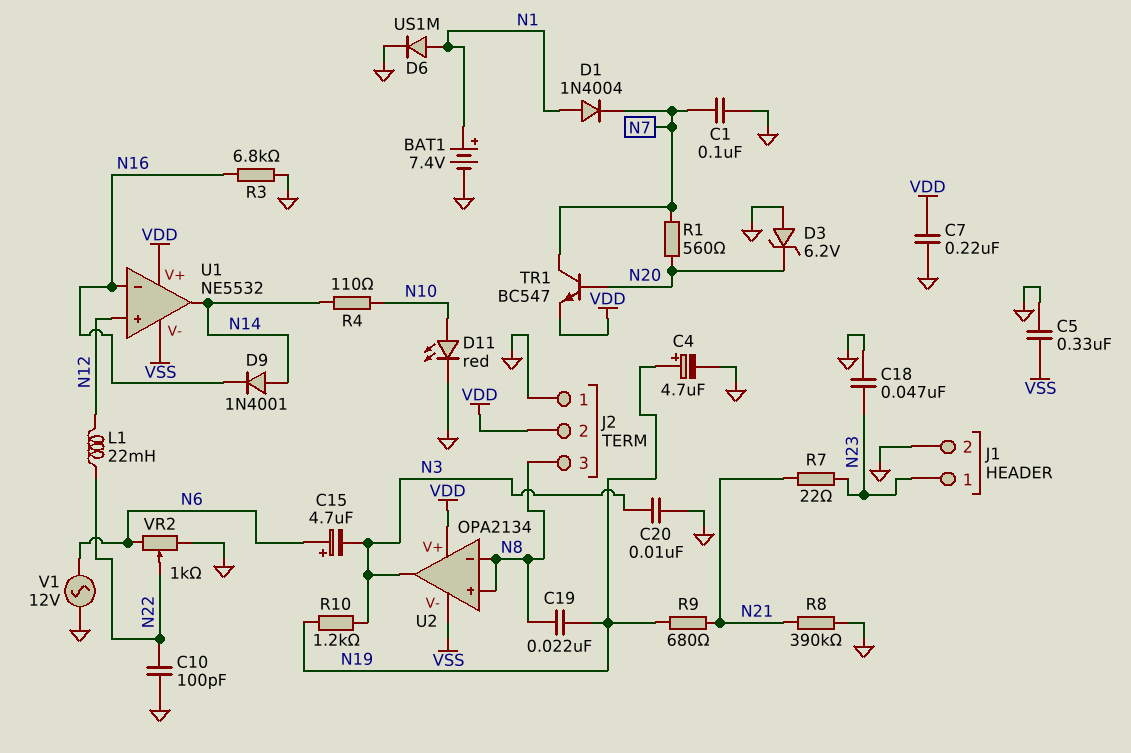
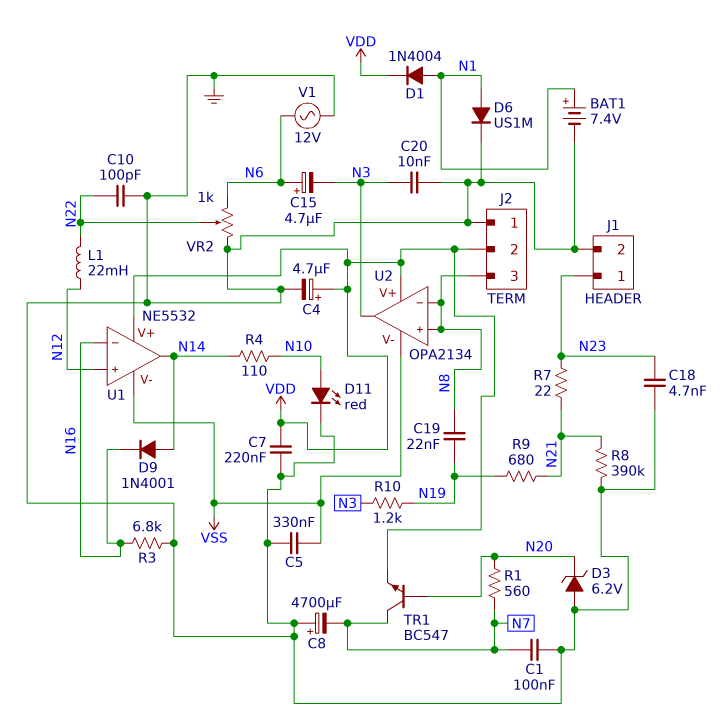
C4: 4.7uF (plus N19, minus GND) -> 4.7uF (plus VDD, minus GND)
C8: none -> 4700uF (plus GND, minus N7)
C18: 47nF (GND, N23) -> 4.7nF (GND, N23)
D1: diode 1N4004 (A N1, K N7) -> diode 1N4004 (A N1, K VDD)

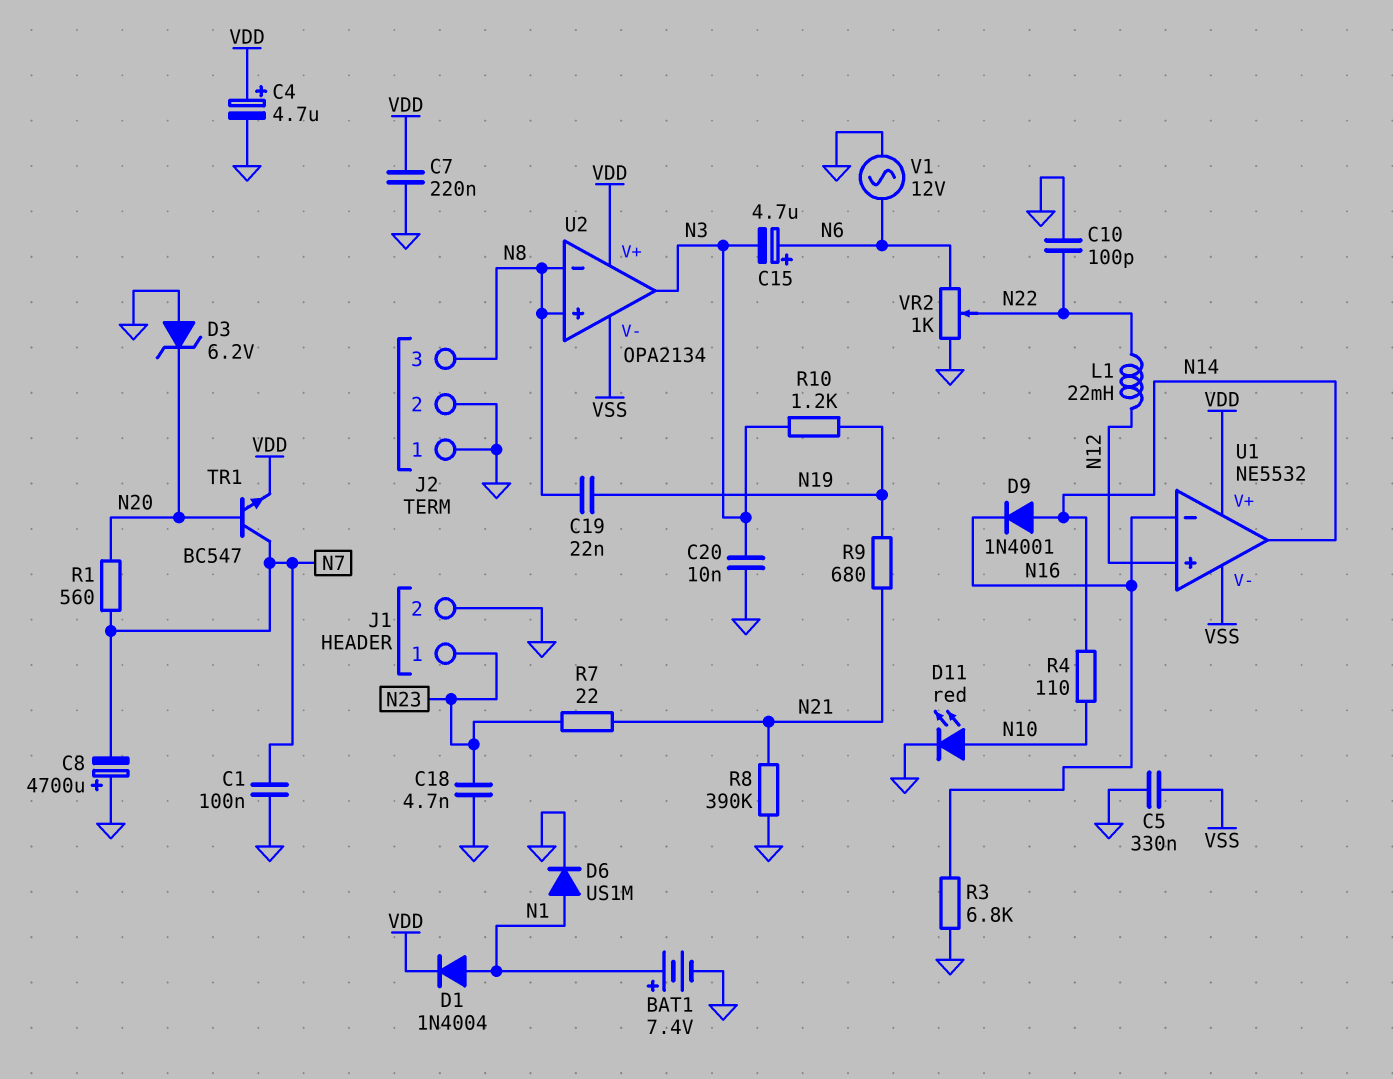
J2 pin 2: VDD -> GND

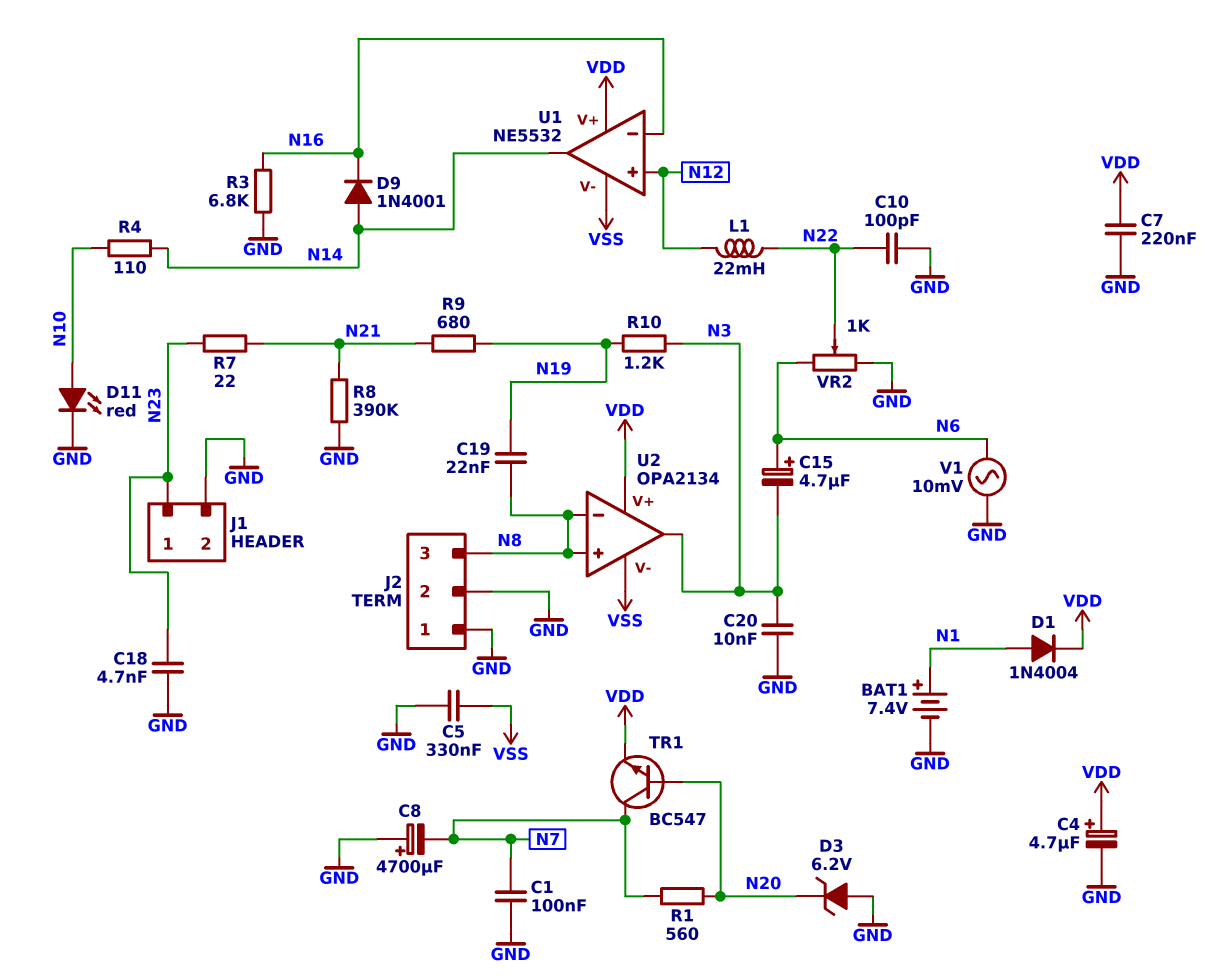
D6: diode US1M (A N1, K GND) -> none
V1: AC 12V (GND, N6) -> AC 10mV (GND, N6)

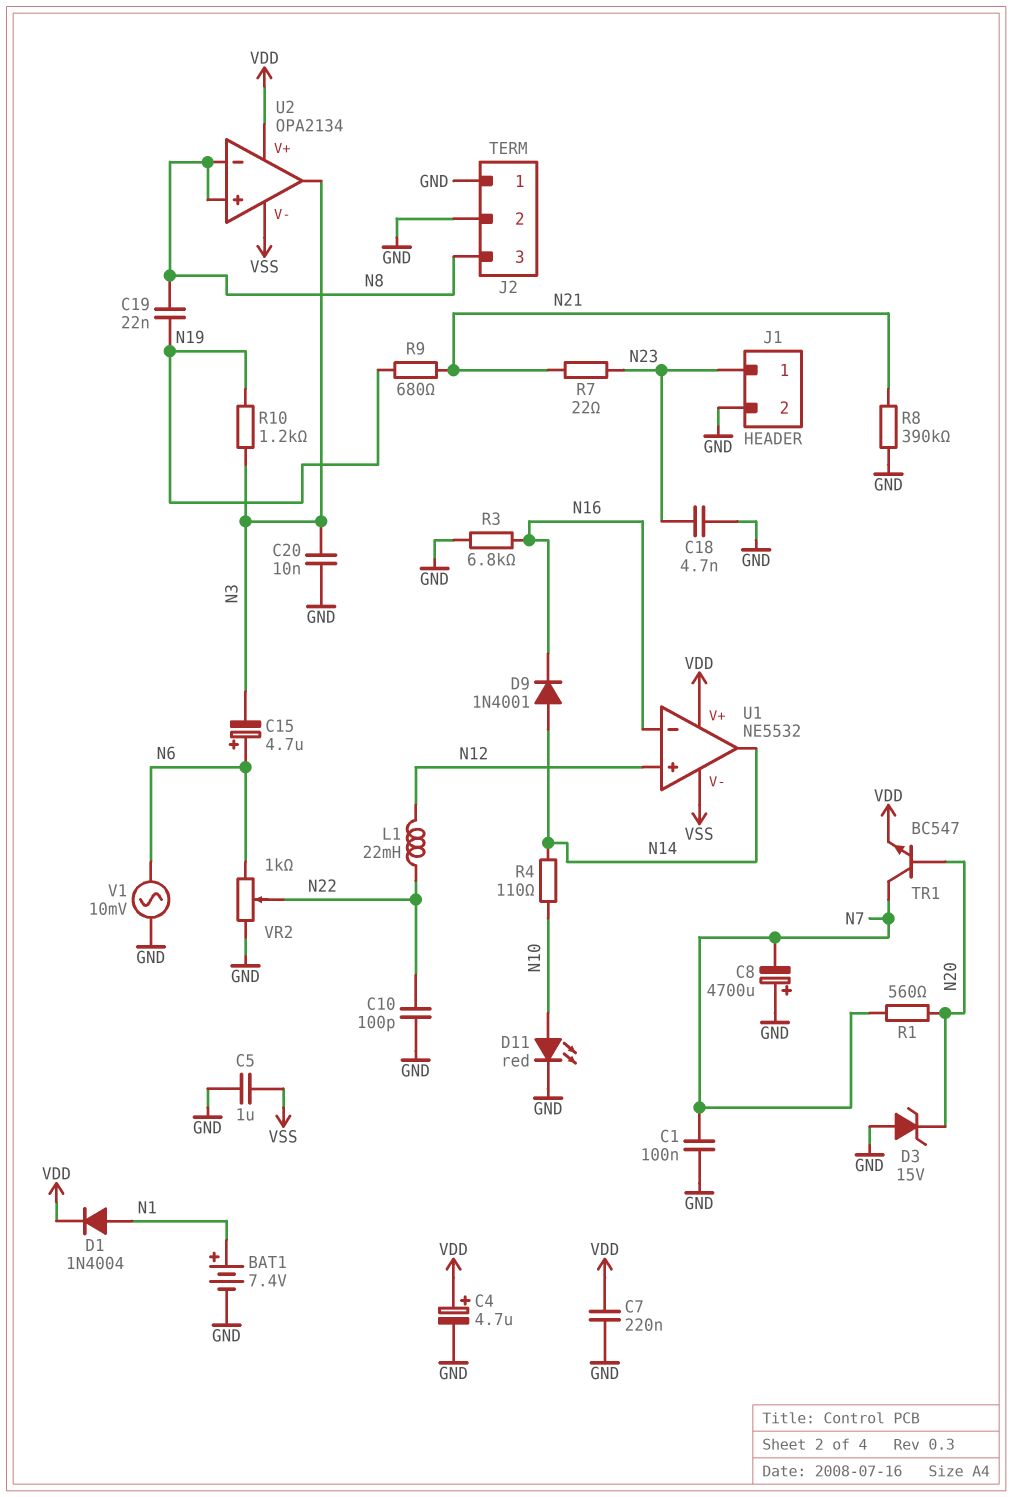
C5: 330nF (GND, VSS) -> 1uF (GND, VSS)
D3: zener 6.2V (A GND, K N20) -> zener 15V (A GND, K N20)

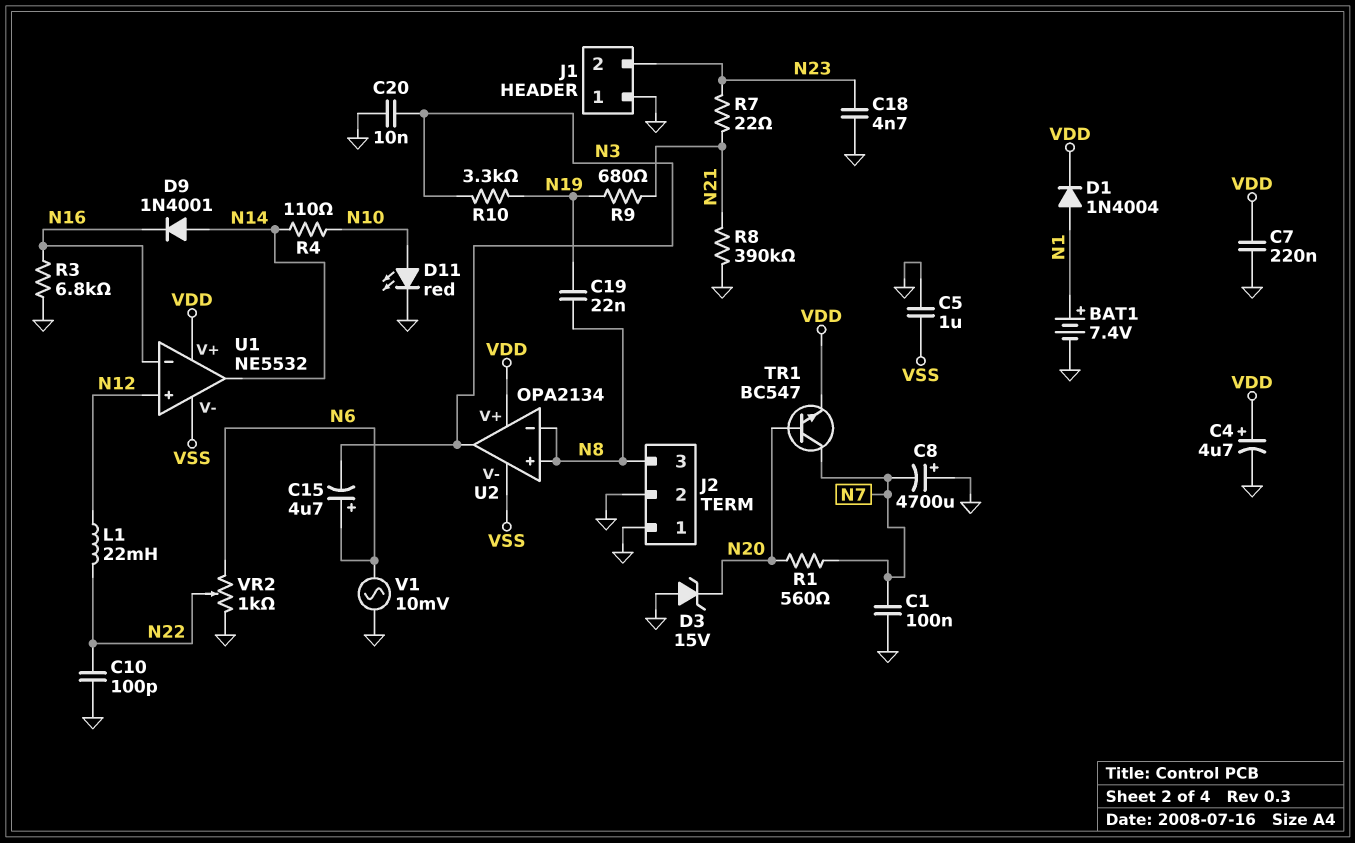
J1 pin 1: N23 -> GND
J1 pin 2: GND -> N23
R10: 1.2k (N3, N19) -> 3.3k (N3, N19)

